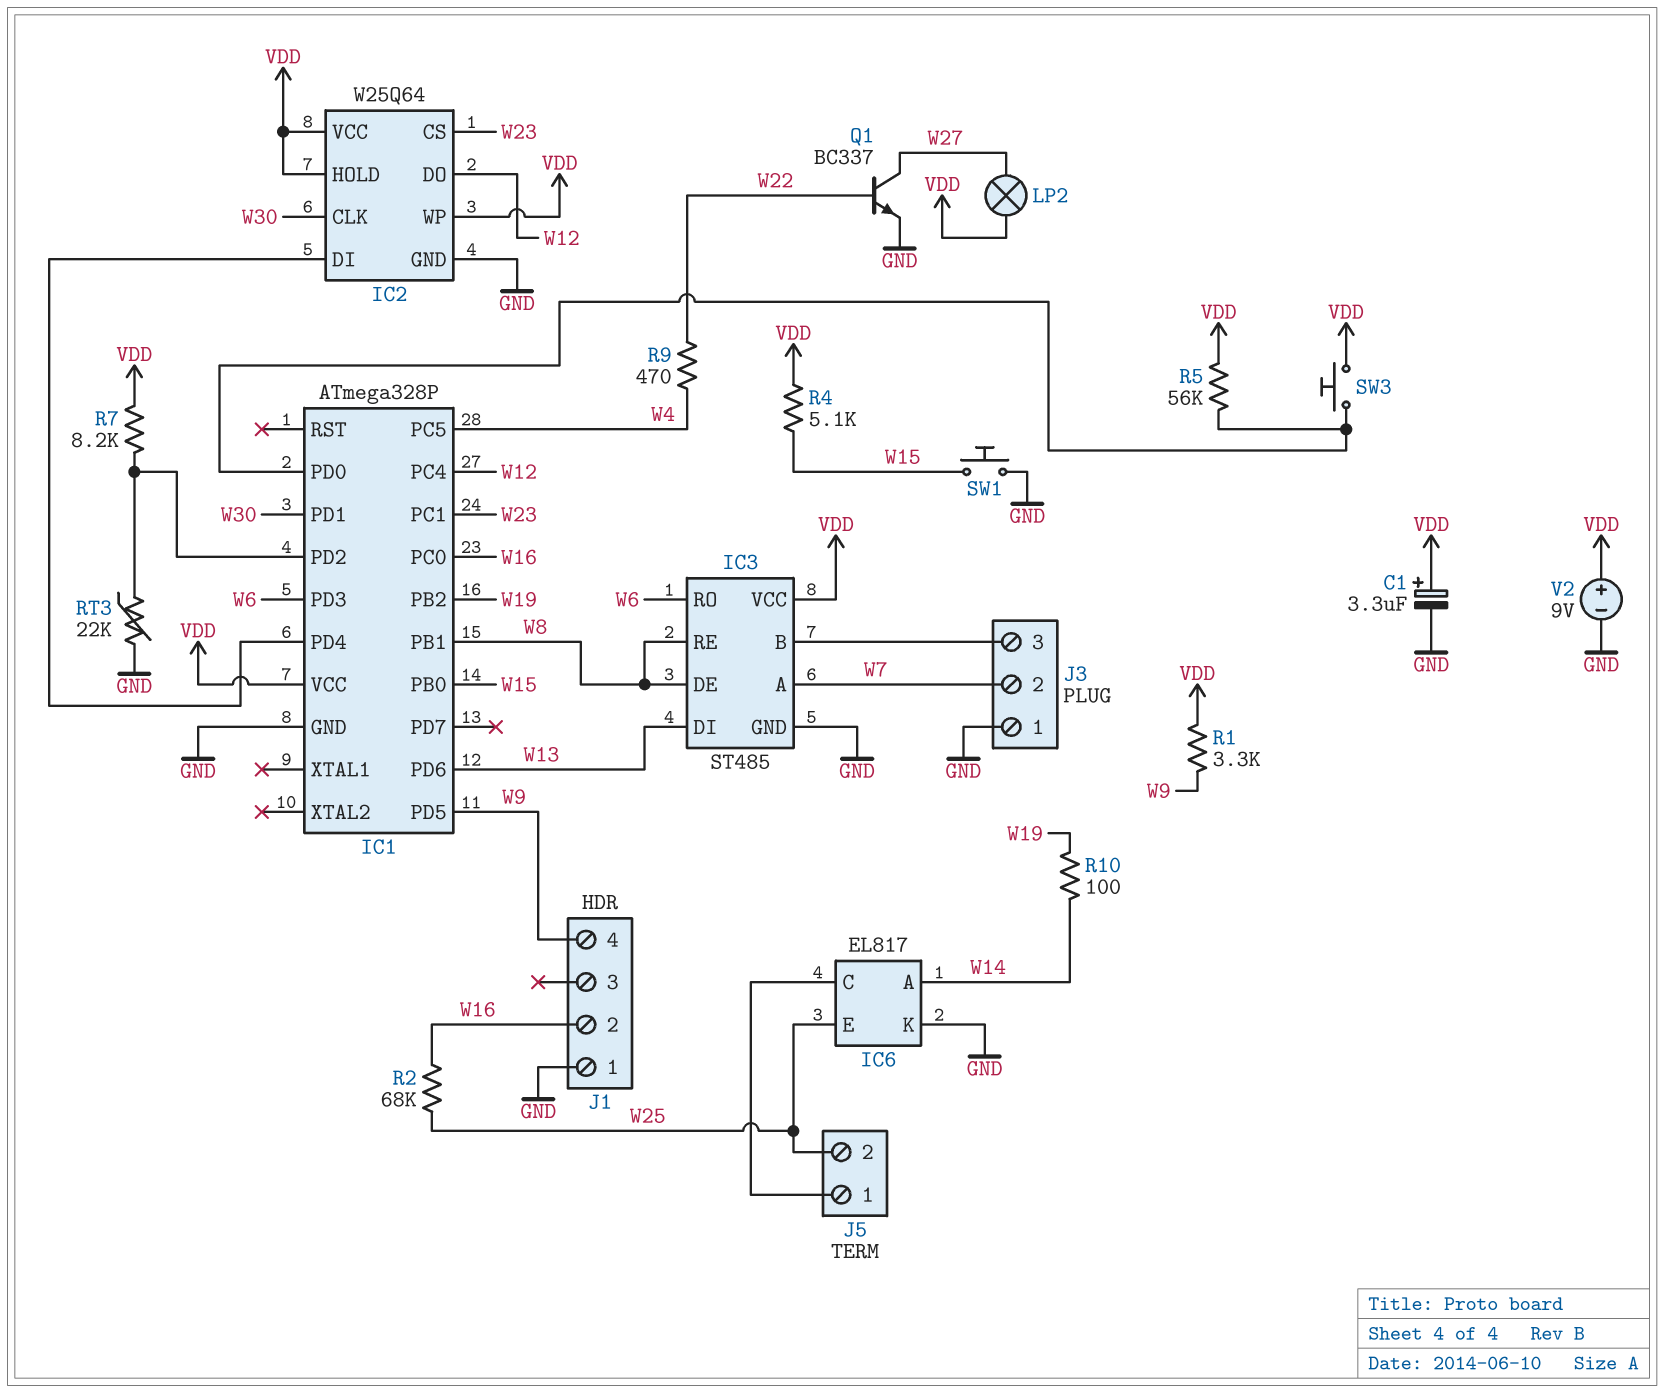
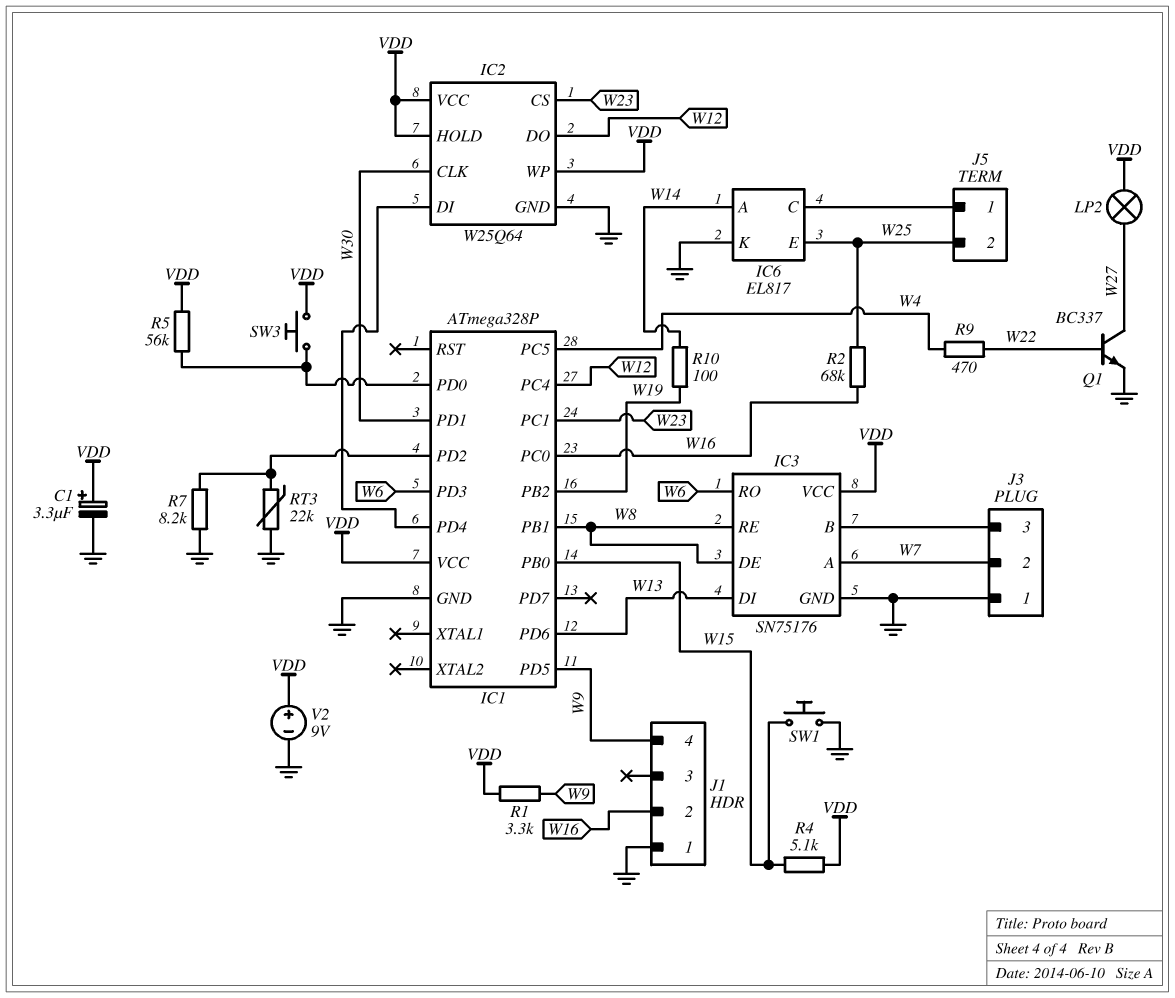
IC3: ST485 -> SN75176
R7: 8.2k (IC1/PD2, VDD) -> 8.2k (GND, IC1/PD2)

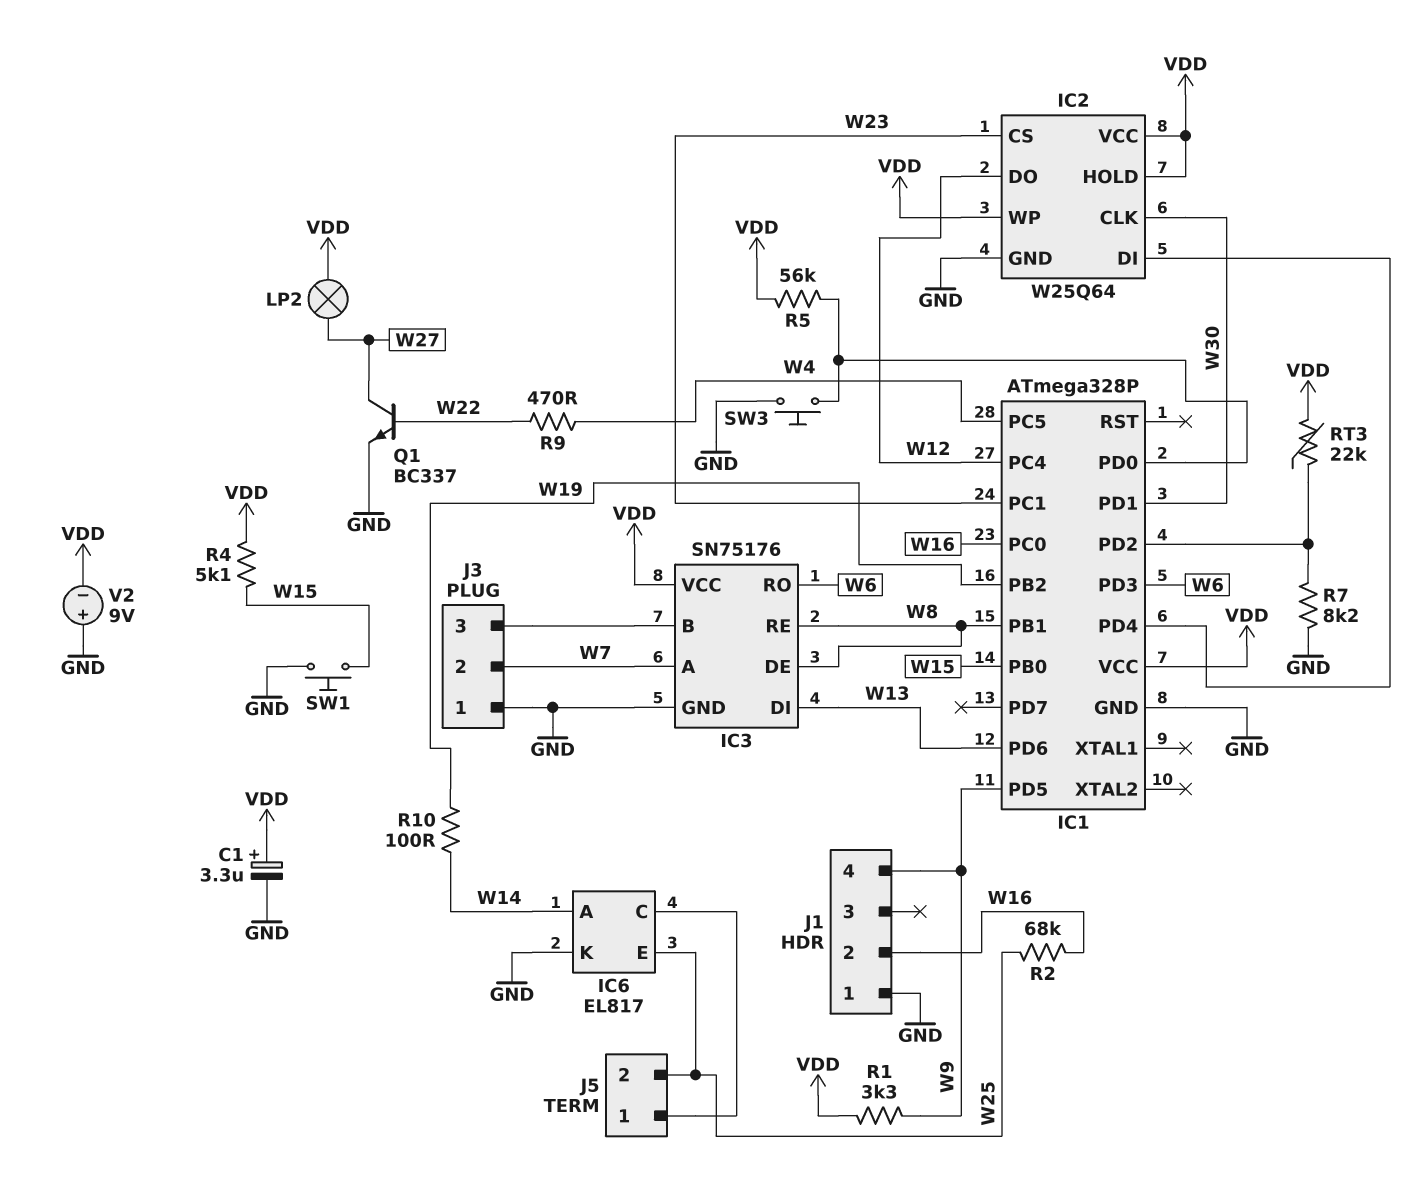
RT3: 22k (GND, IC1/PD2) -> 22k (IC1/PD2, VDD)
SW3: button (IC1/PD0, VDD) -> button (GND, IC1/PD0)
V2: 9V (plus VDD, minus GND) -> 9V (plus GND, minus VDD)

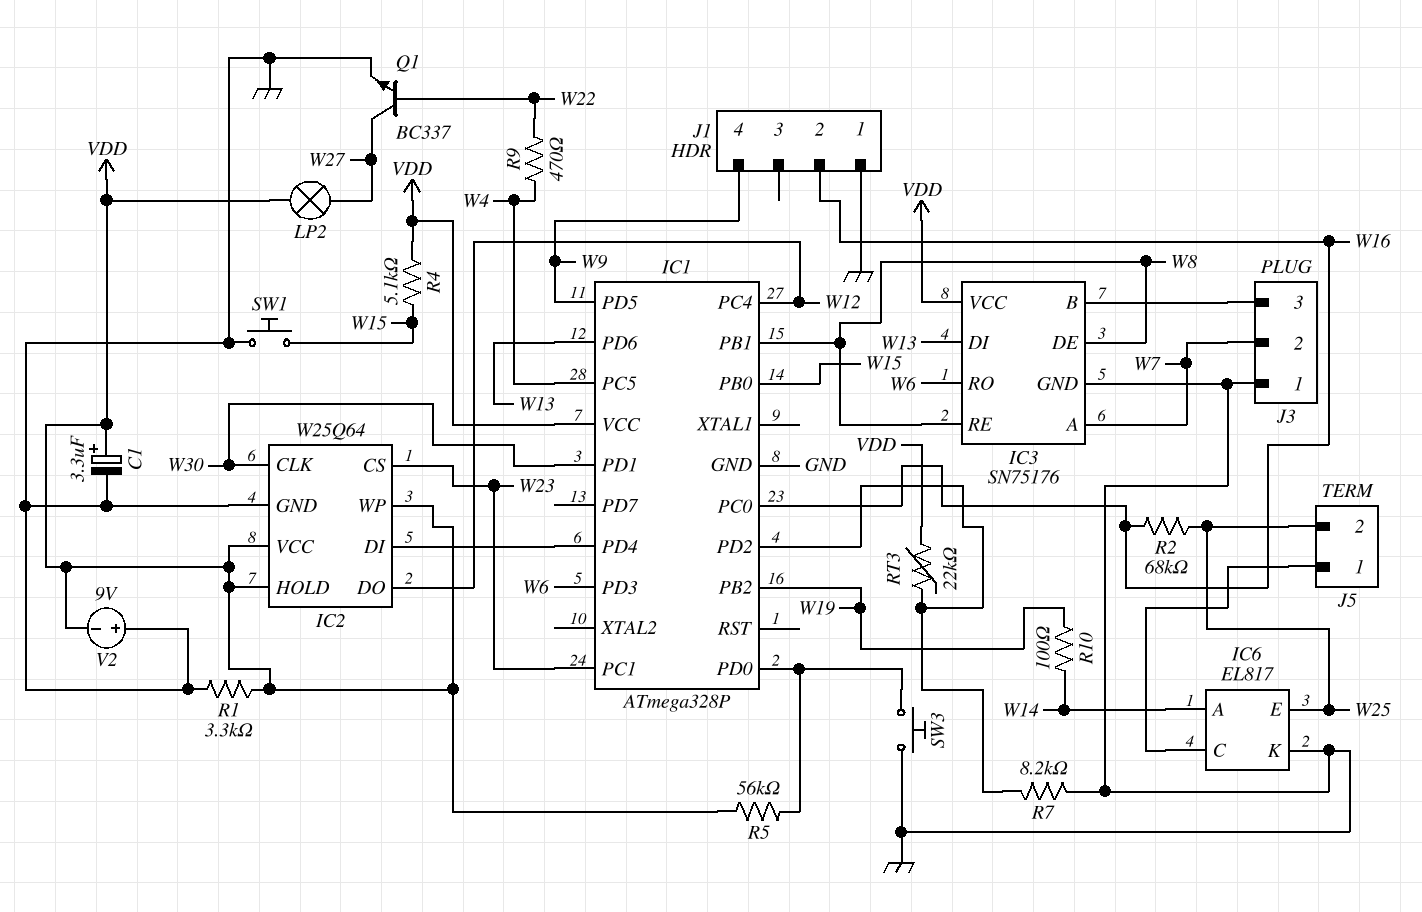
R1: 3.3k (VDD, W9) -> 3.3k (GND, VDD)

